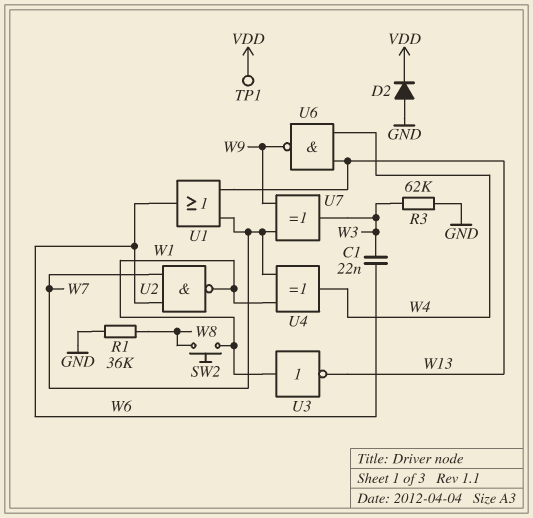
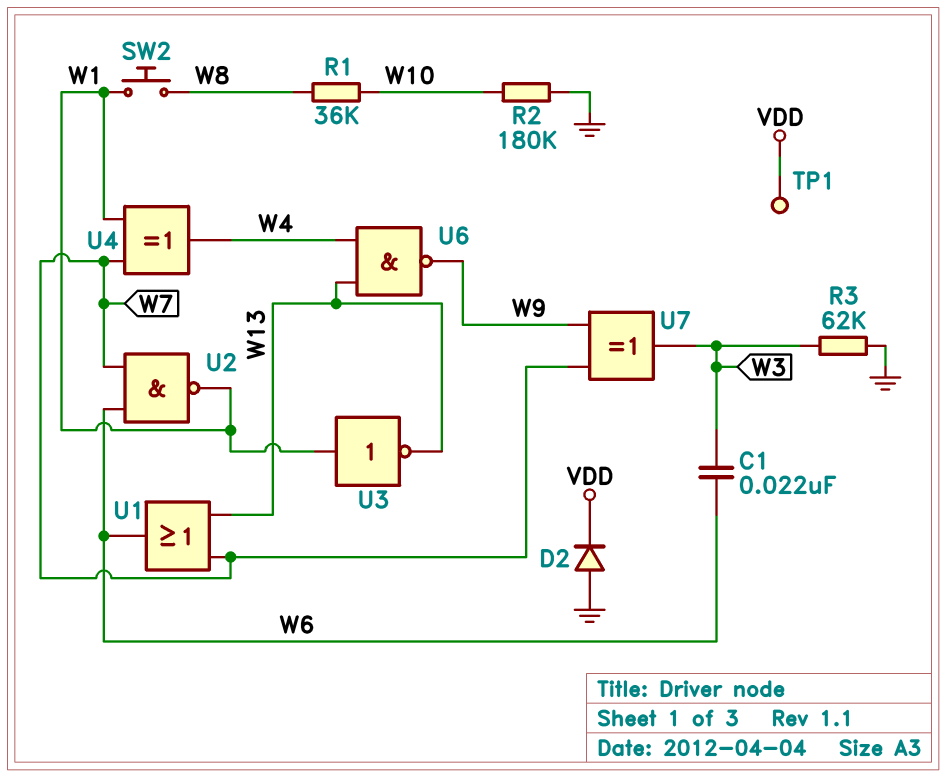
R1: 36k (GND, W8) -> 36k (W8, W10)
R2: none -> 180k (GND, W10)

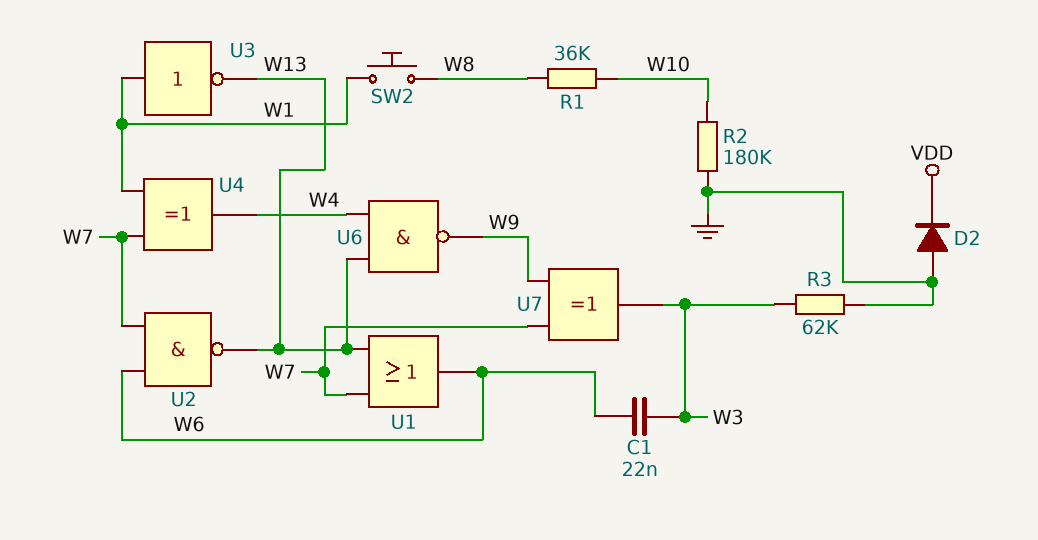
TP1: test point (VDD) -> none
U2: NAND (in W6, in W7, out W1) -> NAND (in W6, in W7, out W13)

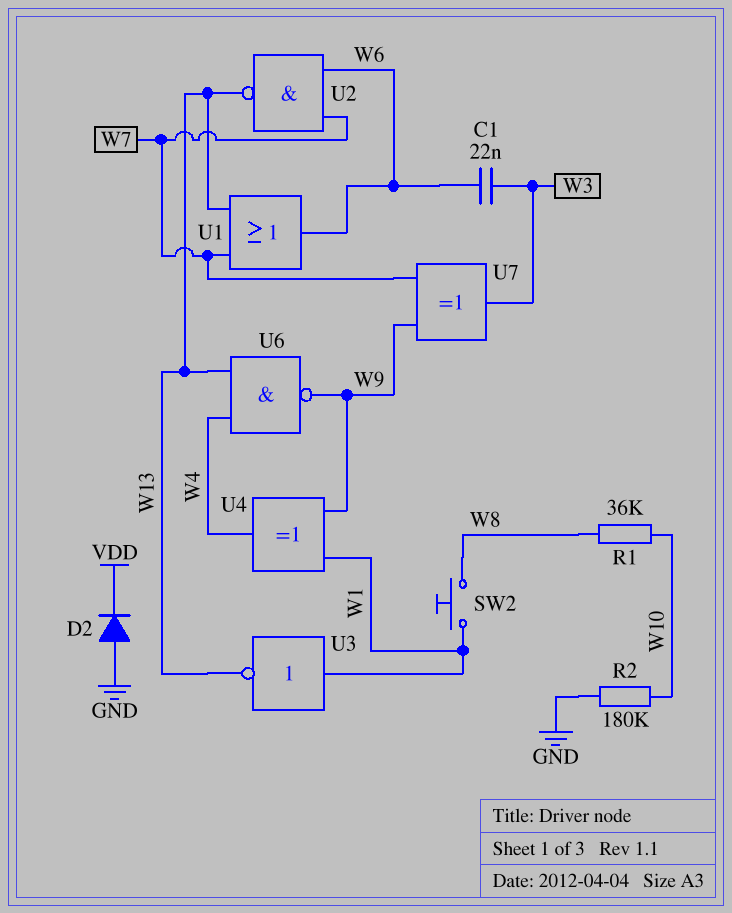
R3: 62k (GND, W3) -> none
U4: XOR (in W1, in W7, out W4) -> XOR (in W1, in W9, out W4)

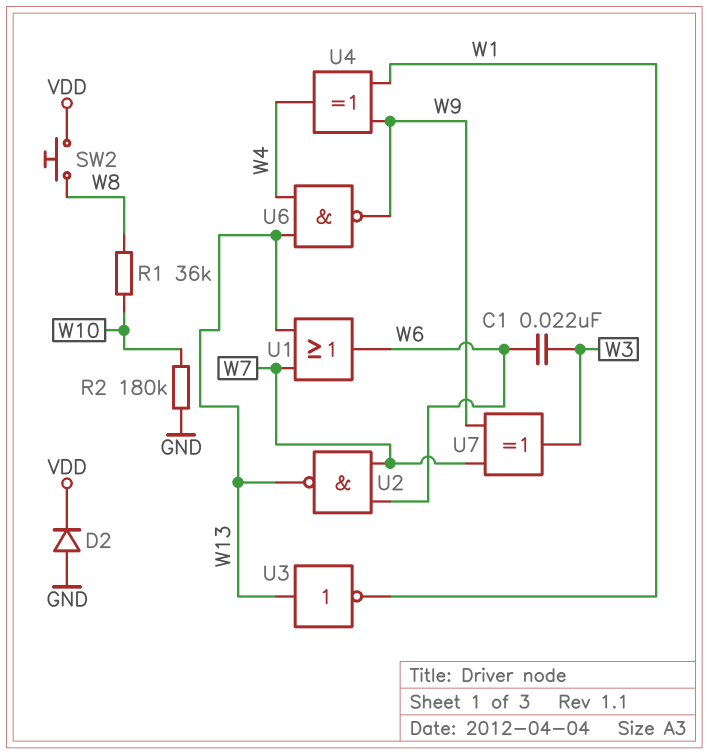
SW2: button (W1, W8) -> button (VDD, W8)
U3: NOT (in W1, out W13) -> NOT (in W13, out W1)

